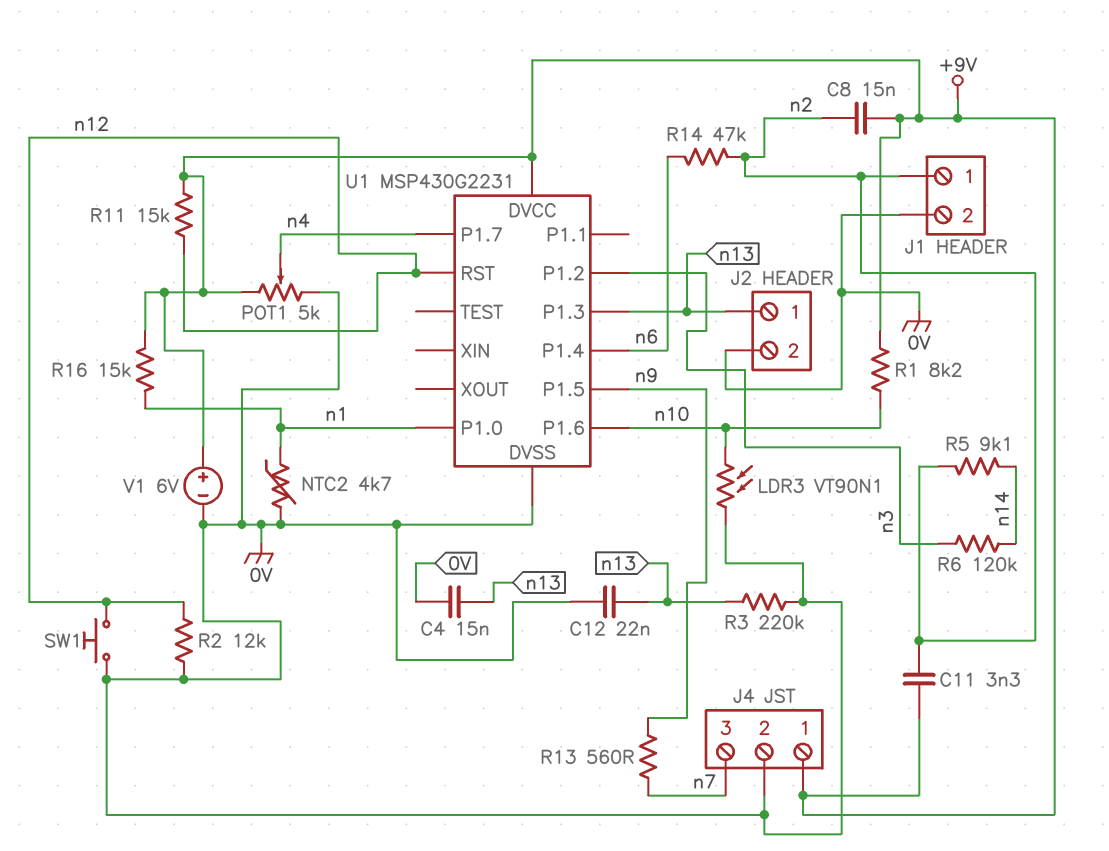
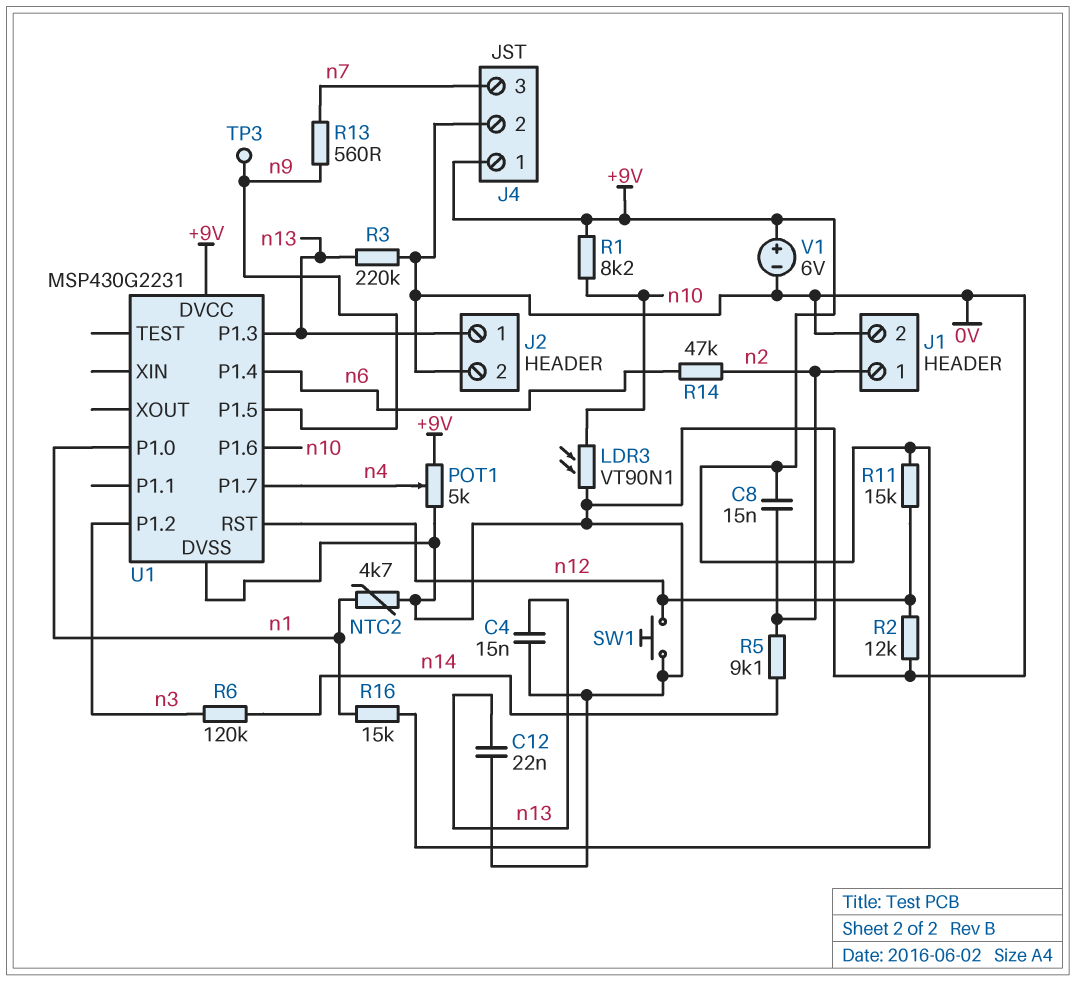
C11: 3.3nF (+9V, n2) -> none
TP3: none -> test point (n9)

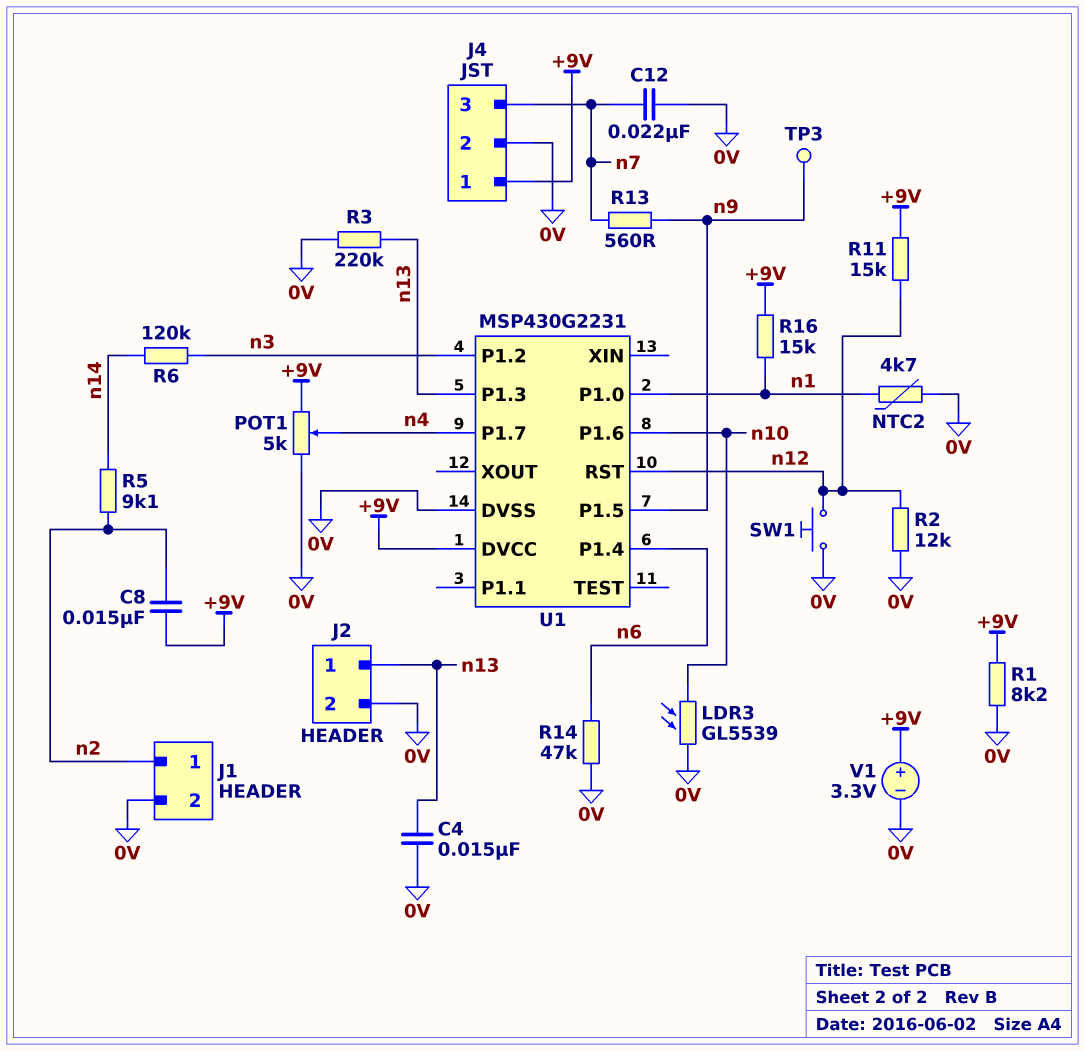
C12: 22nF (0V, n13) -> 22nF (0V, n7)
LDR3: VT90N1 (0V, n10) -> GL5539 (0V, n10)
R1: 8.2k (+9V, n10) -> 8.2k (+9V, 0V)
R14: 47k (n2, n6) -> 47k (0V, n6)
V1: 6V (plus +9V, minus 0V) -> 3.3V (plus +9V, minus 0V)

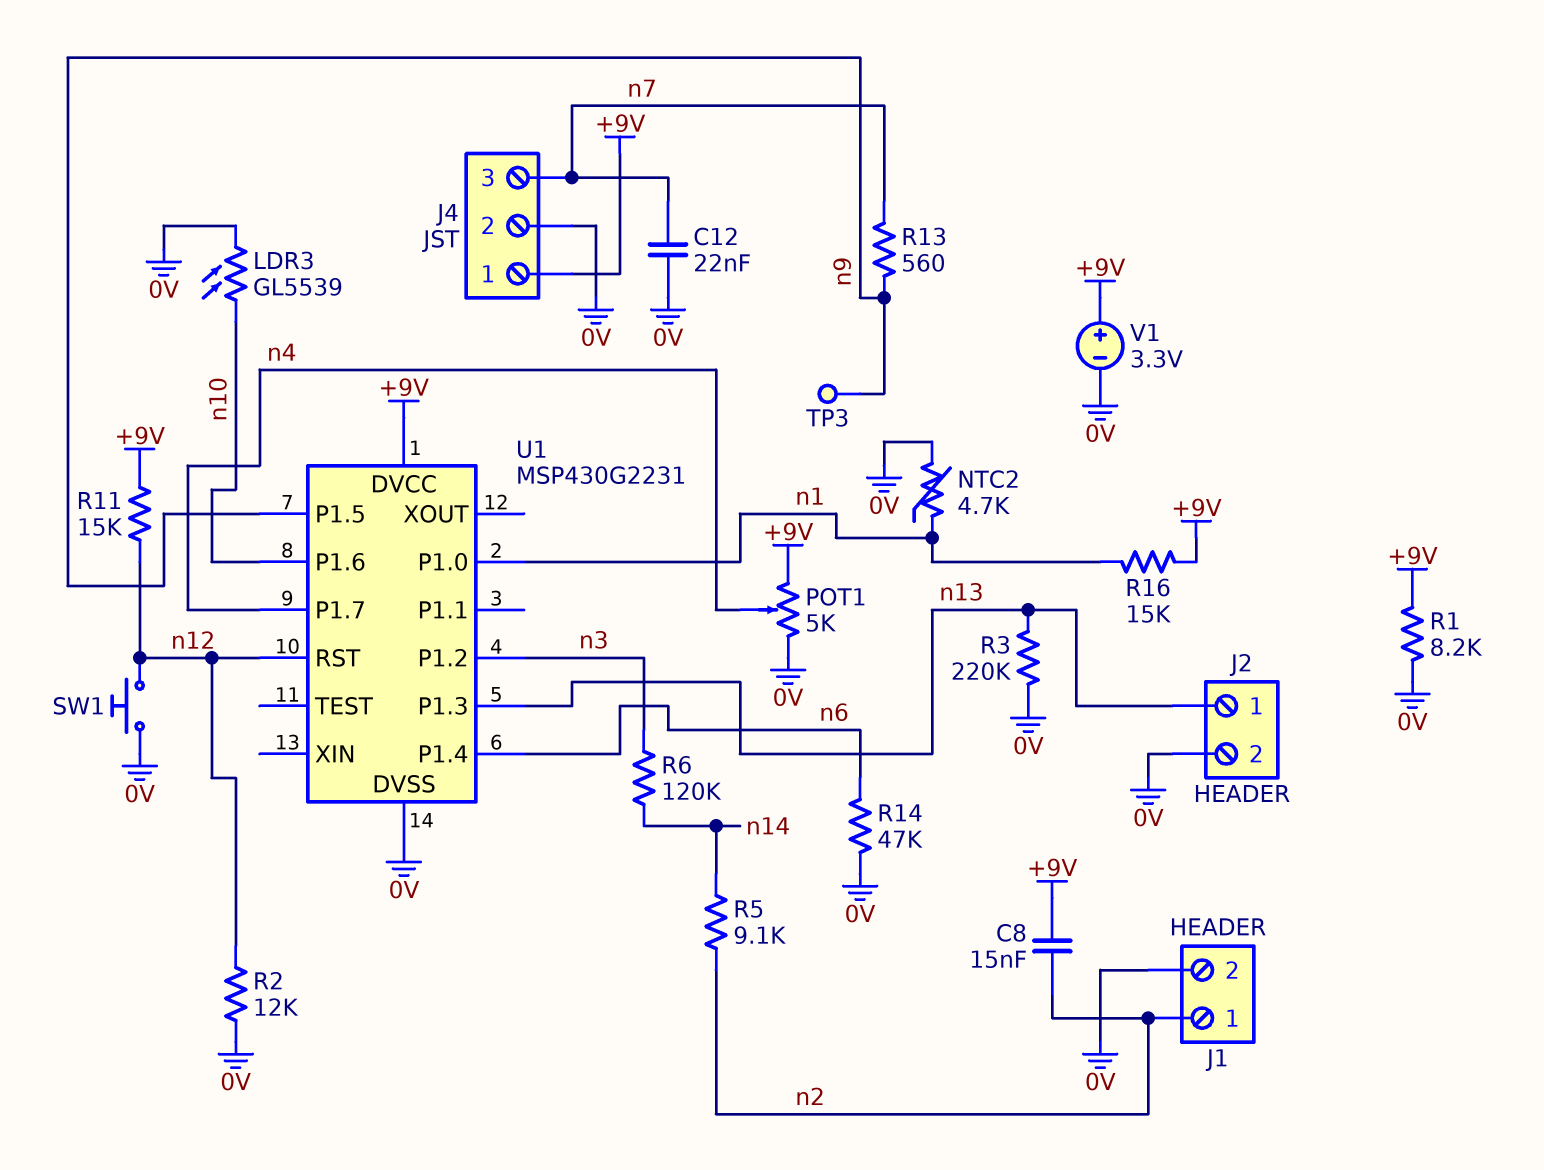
C4: 15nF (0V, n13) -> none

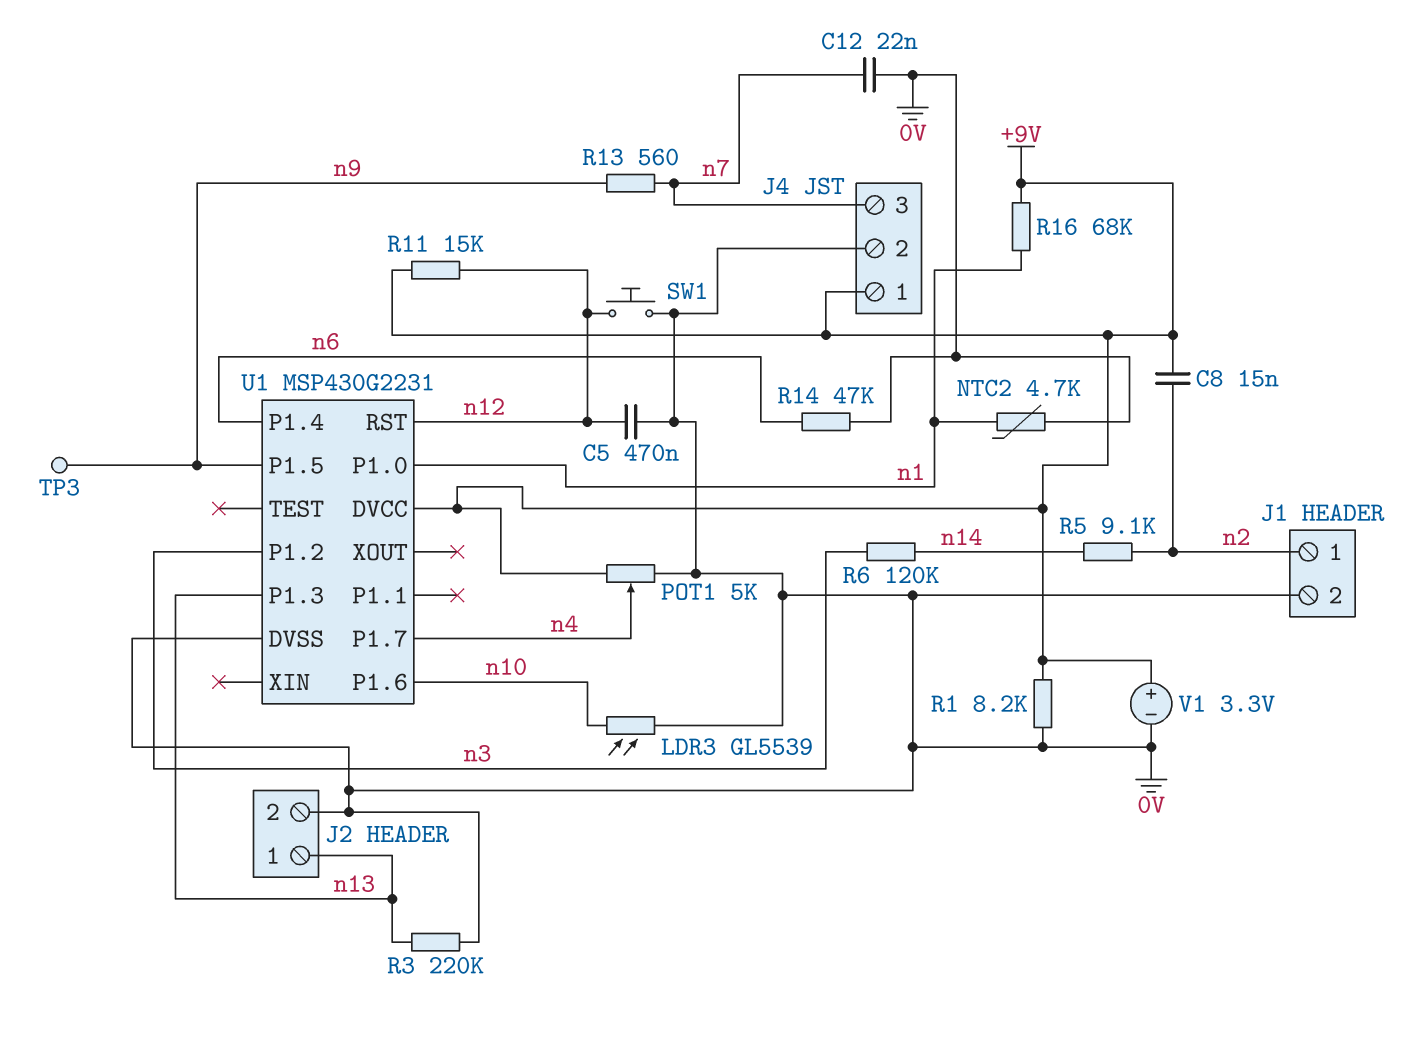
C5: none -> 470nF (0V, n12)
R2: 12k (0V, n12) -> none
R16: 15k (+9V, n1) -> 68k (+9V, n1)

